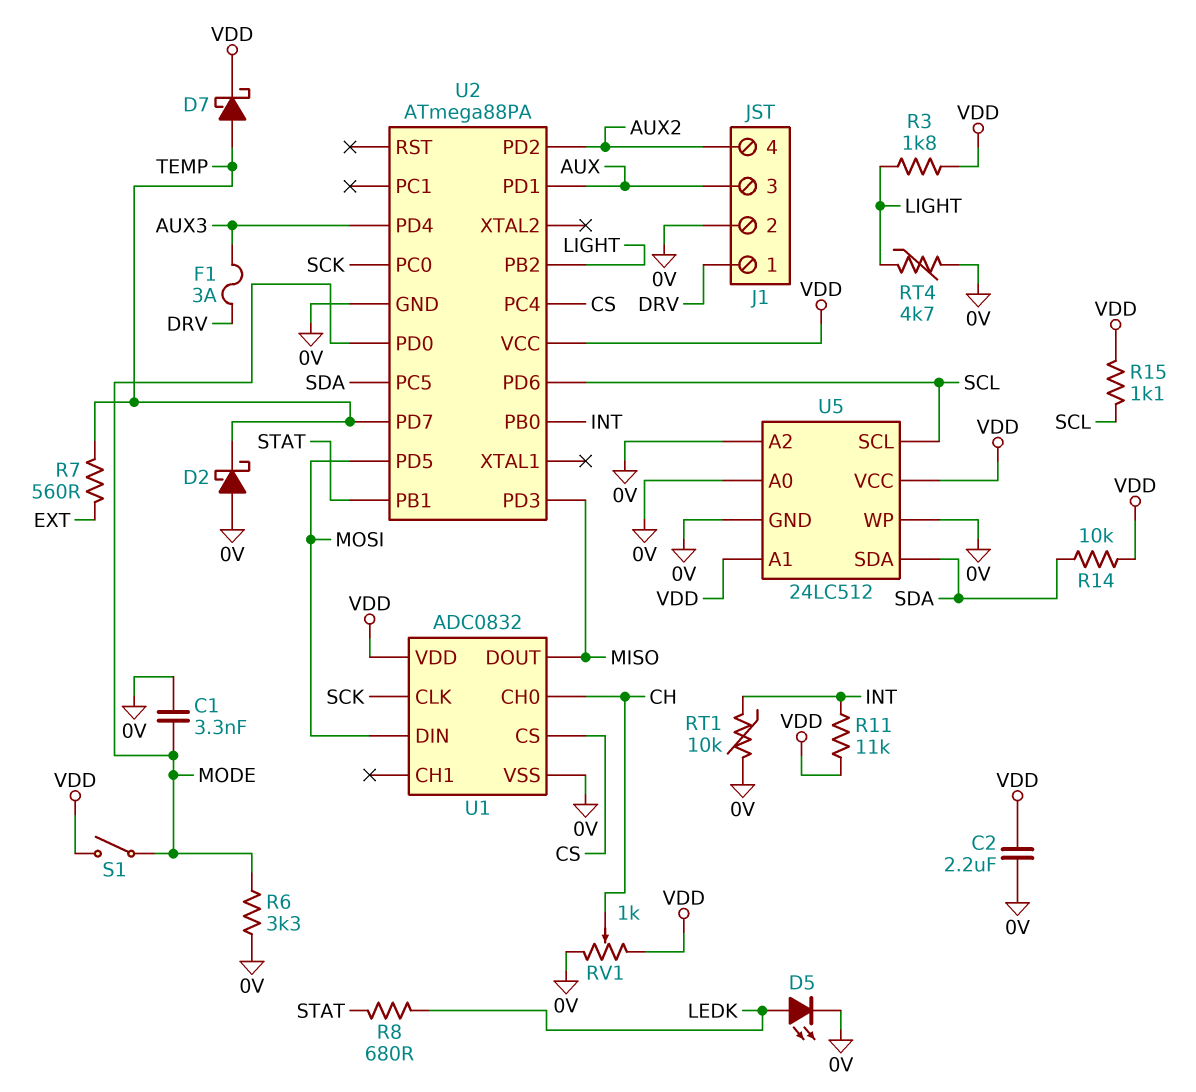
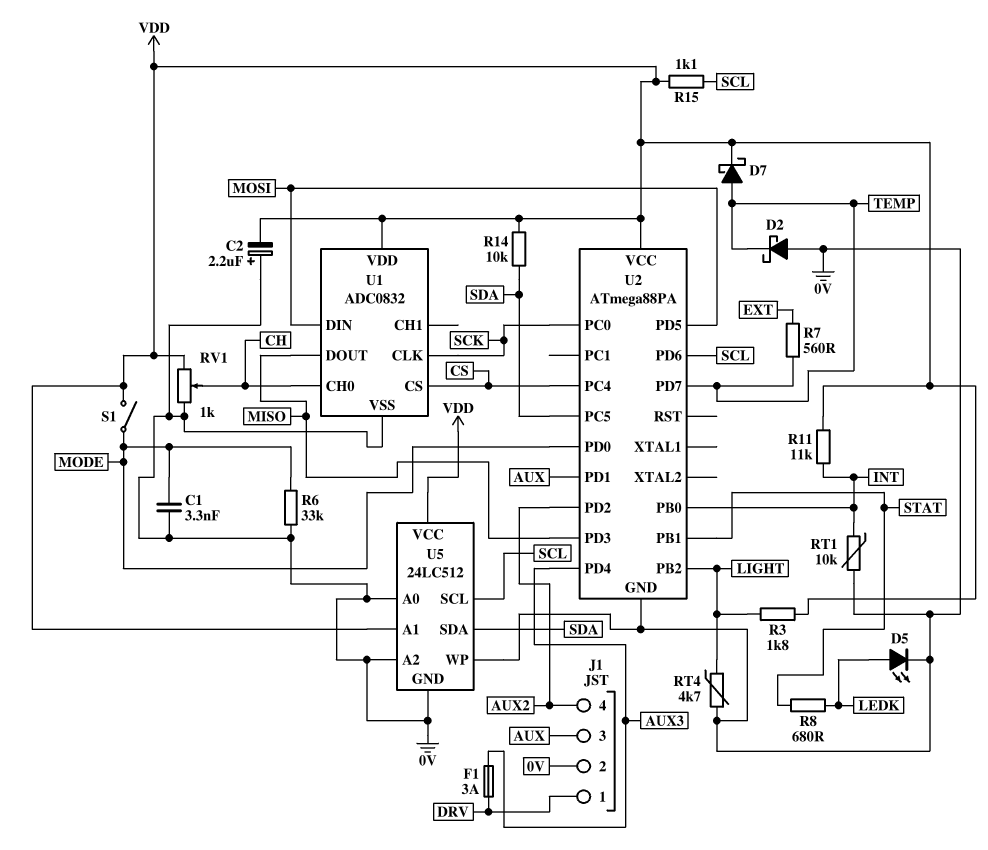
C2: 2.2uF (0V, VDD) -> 2.2uF (plus 0V, minus VDD)
R6: 3.3k (0V, MODE) -> 33k (0V, MODE)

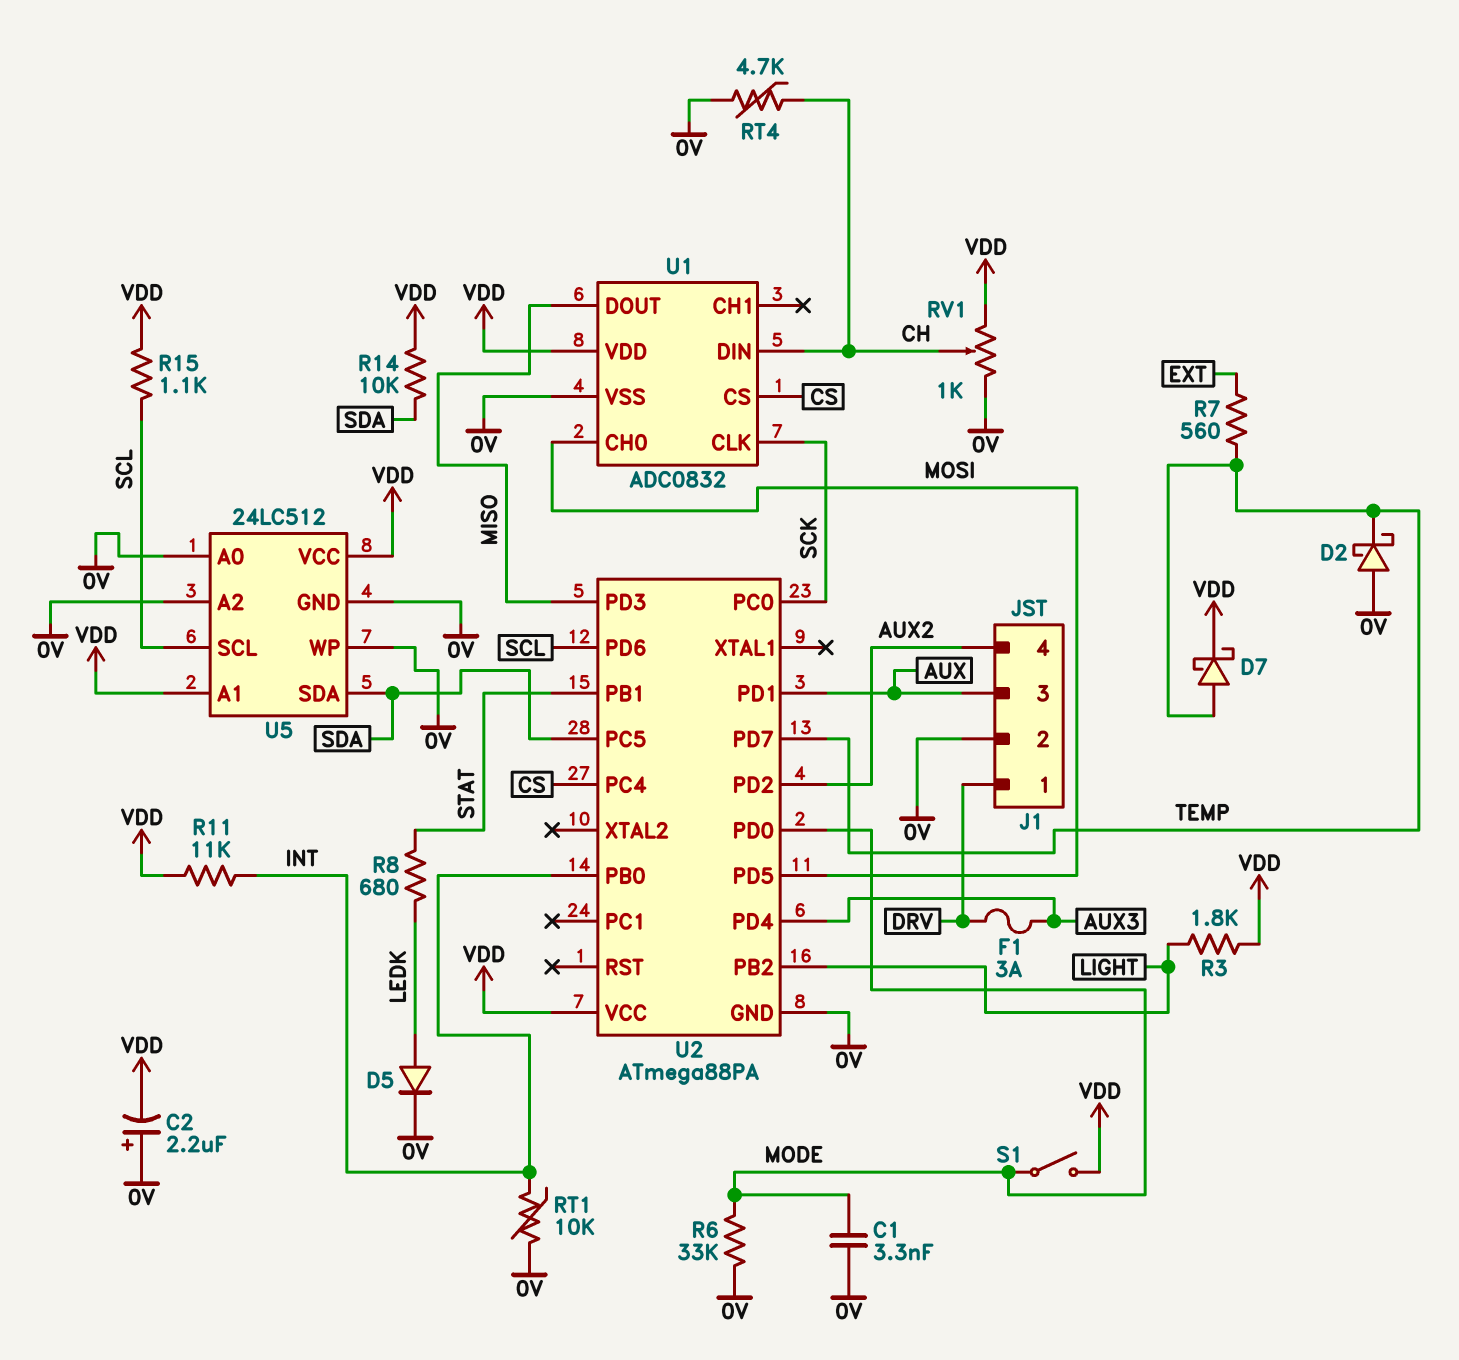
D5: LED (A LEDK, K 0V) -> diode (A LEDK, K 0V)
RT4: 4.7k (0V, LIGHT) -> 4.7k (0V, CH)
U1 pin CH0: CH -> MOSI
U1 pin DIN: MOSI -> CH

